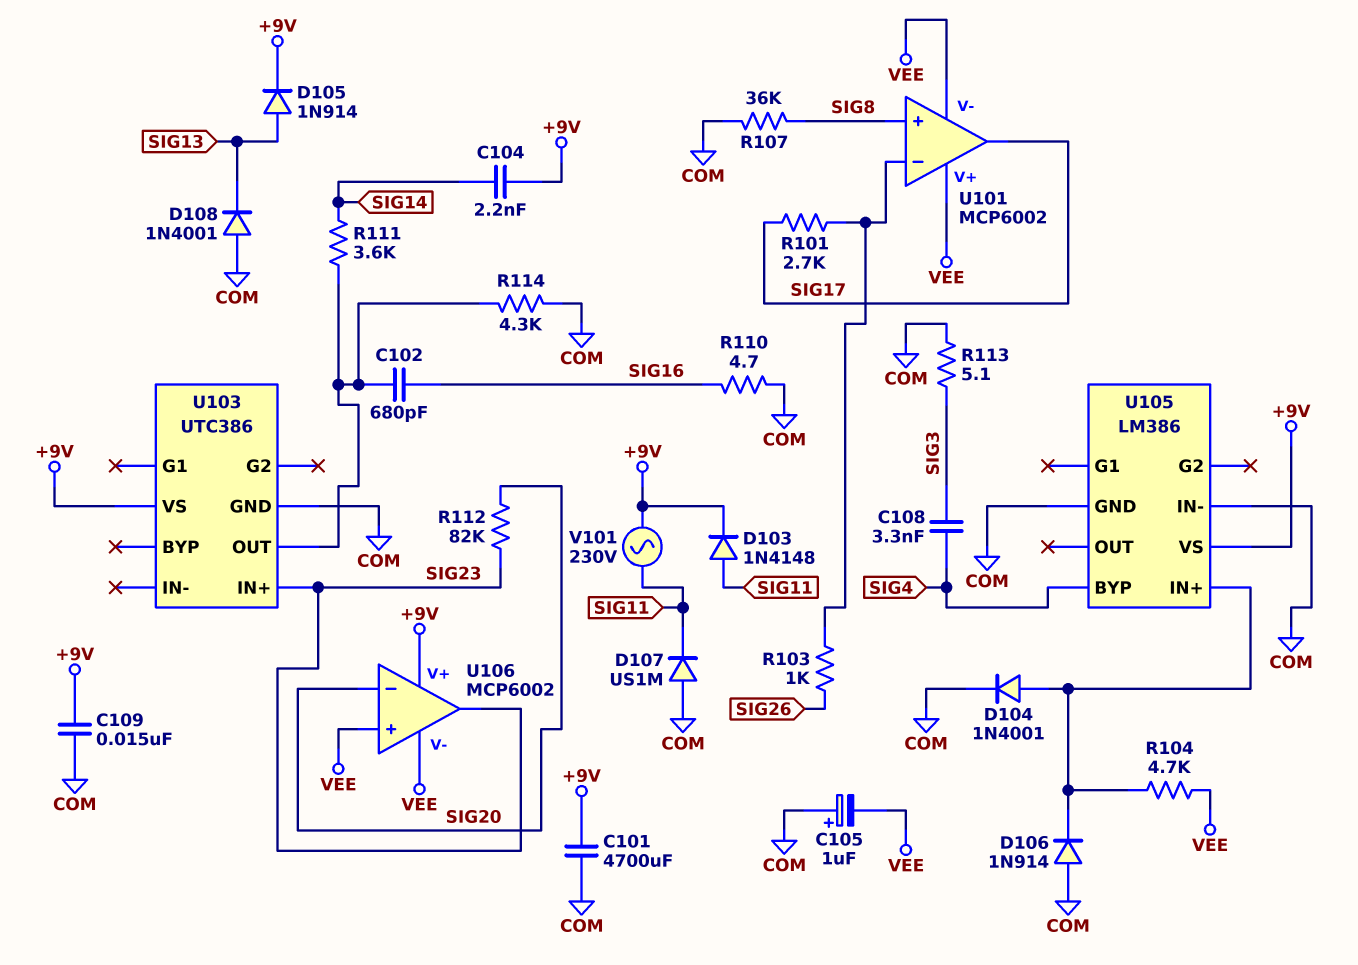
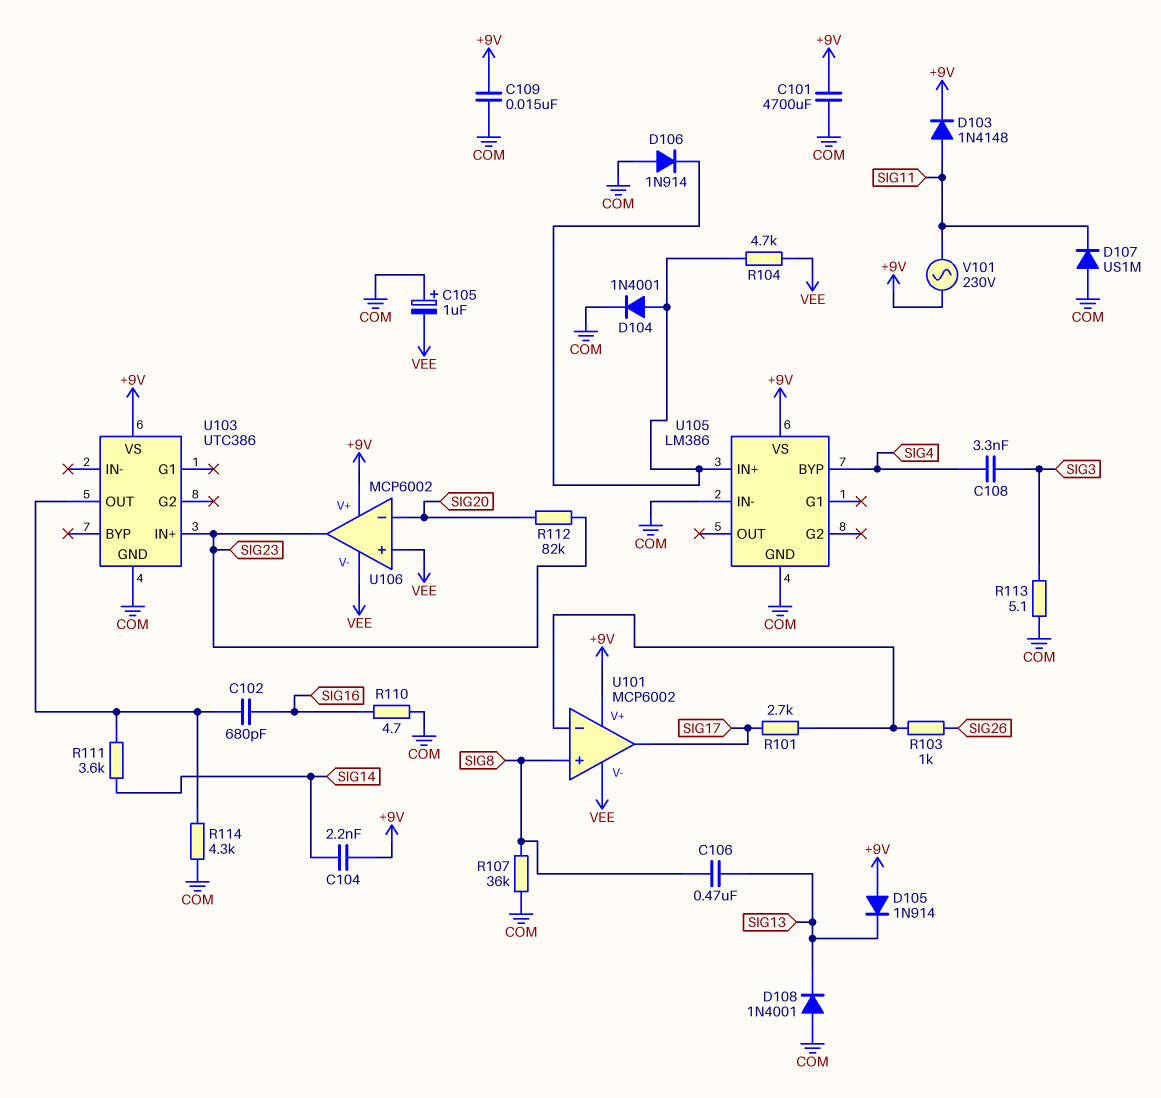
C106: none -> 470nF (SIG8, SIG13)
D105: diode 1N914 (A SIG13, K +9V) -> diode 1N914 (A +9V, K SIG13)
U101 pin V+: VEE -> +9V

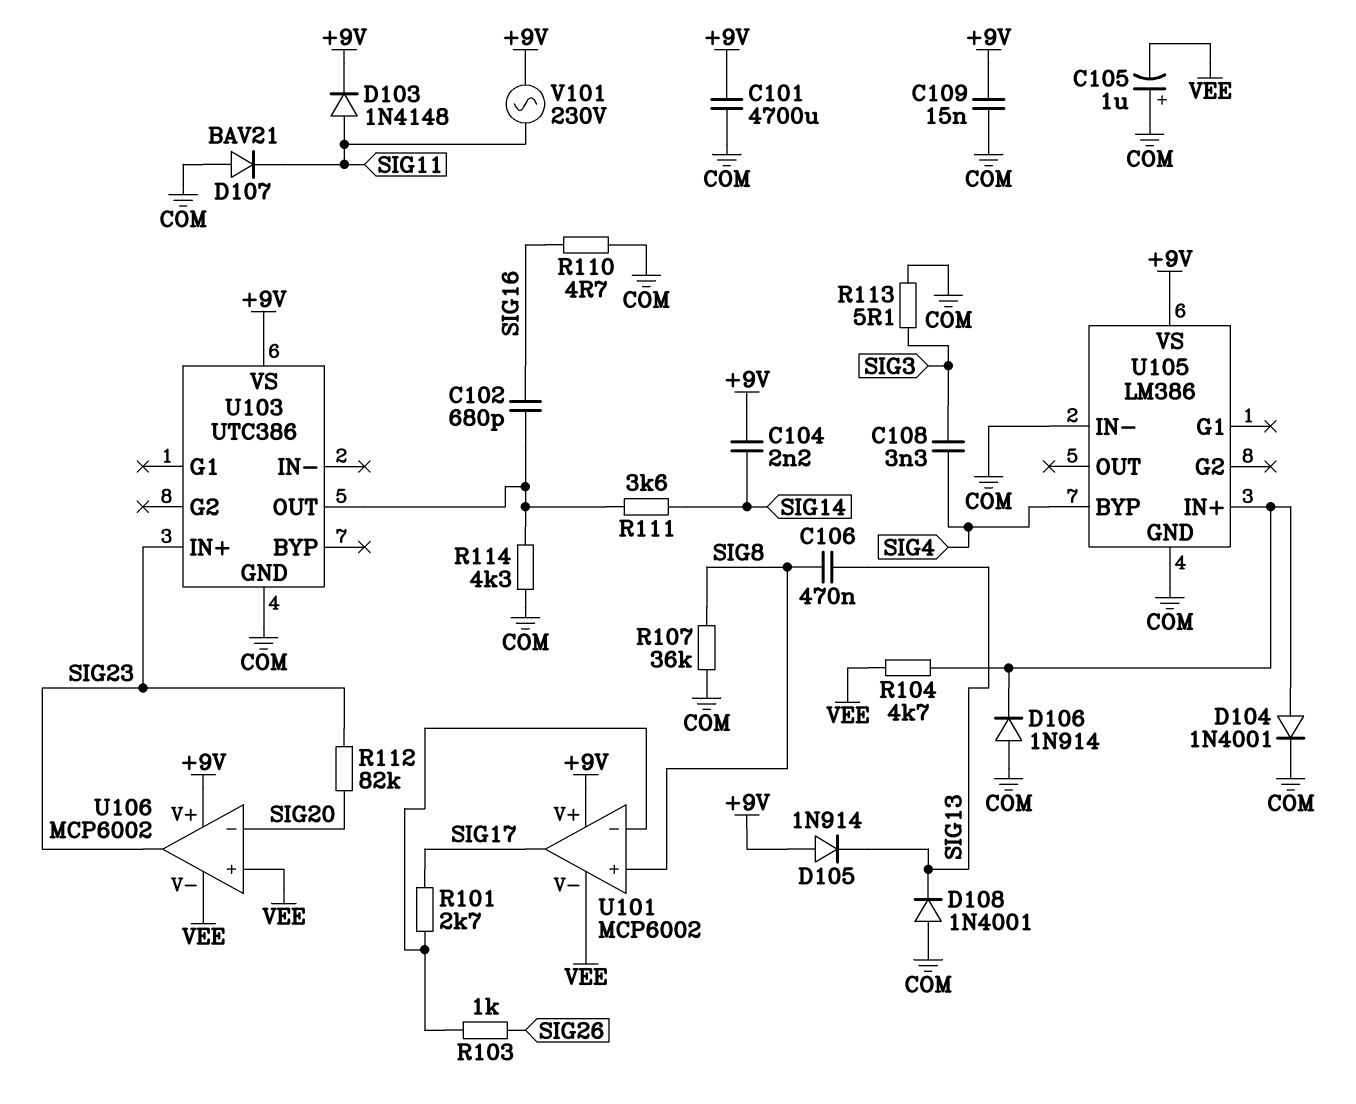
D107: diode US1M (A COM, K SIG11) -> diode BAV21 (A COM, K SIG11)

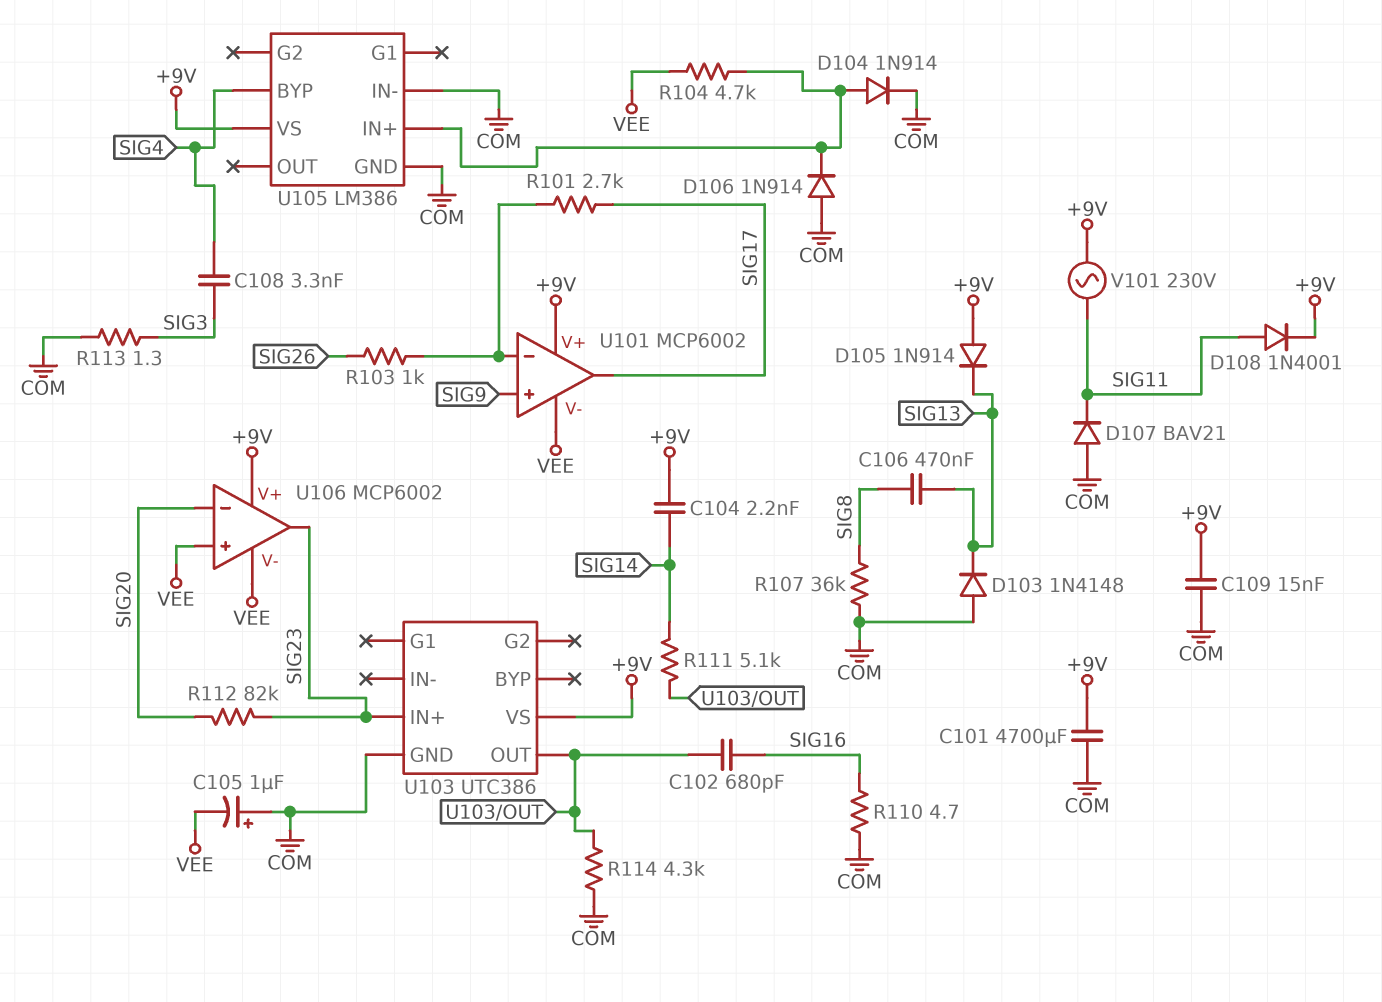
D103: diode 1N4148 (A SIG11, K +9V) -> diode 1N4148 (A COM, K SIG13)
D104: diode 1N4001 (A U105/IN+, K COM) -> diode 1N914 (A U105/IN+, K COM)
D108: diode 1N4001 (A COM, K SIG13) -> diode 1N4001 (A SIG11, K +9V)
R111: 3.6k (SIG14, U103/OUT) -> 5.1k (SIG14, U103/OUT)
R113: 5.1 (COM, SIG3) -> 1.3 (COM, SIG3)
U101 pin in+: SIG8 -> SIG9

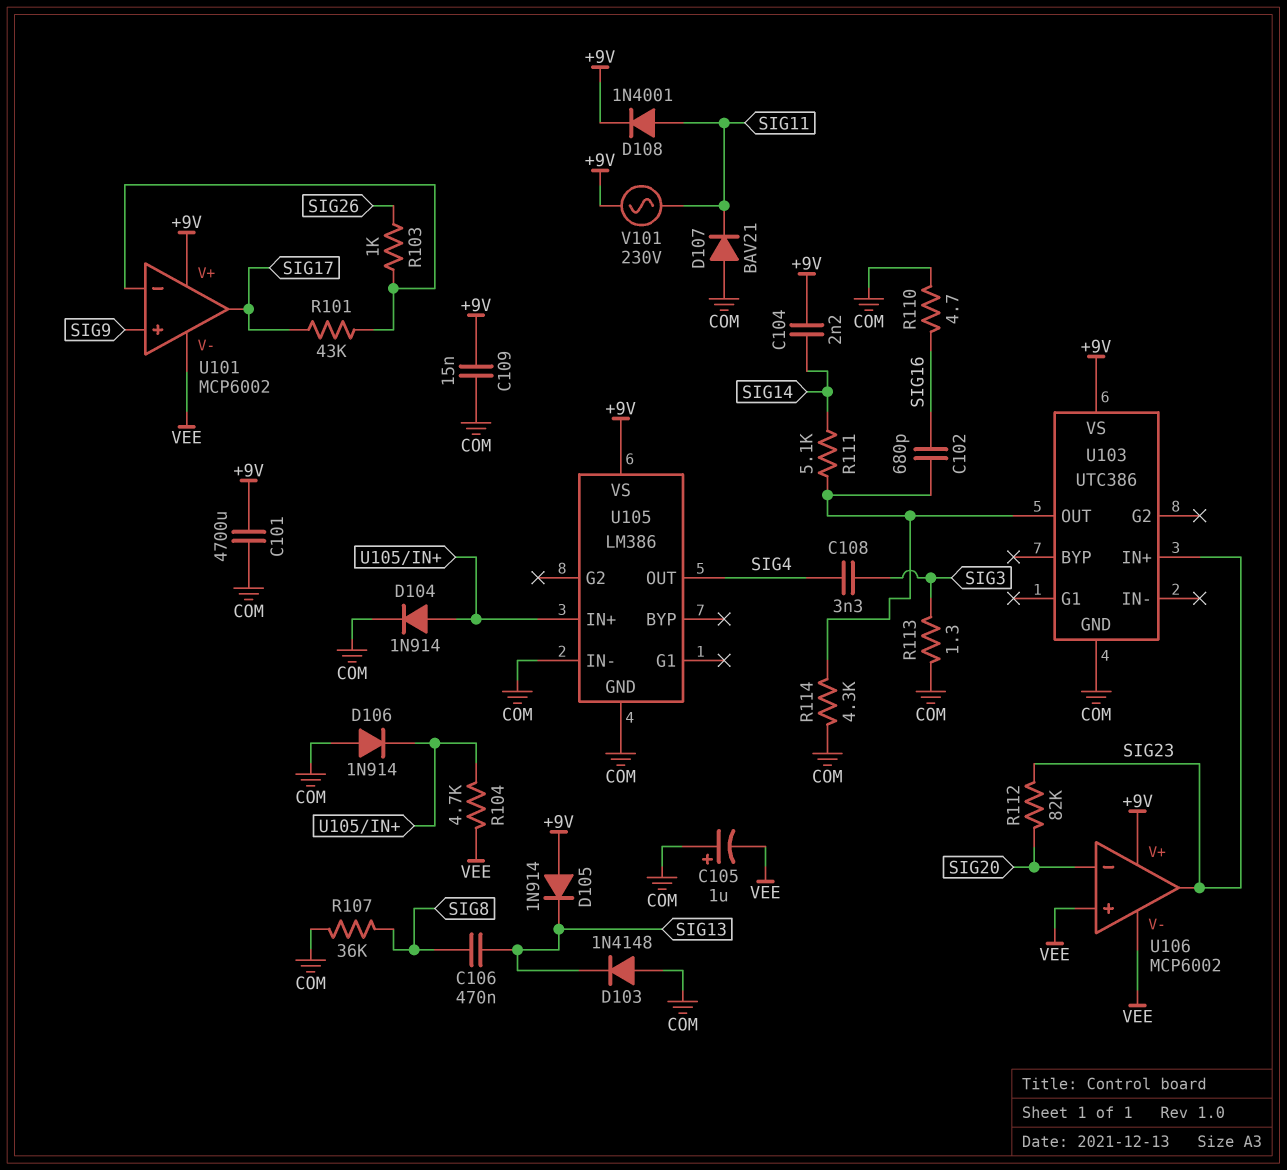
R101: 2.7k (SIG17, U101/in-) -> 43k (SIG17, U101/in-)
U105 pin BYP: SIG4 -> none
U105 pin OUT: none -> SIG4

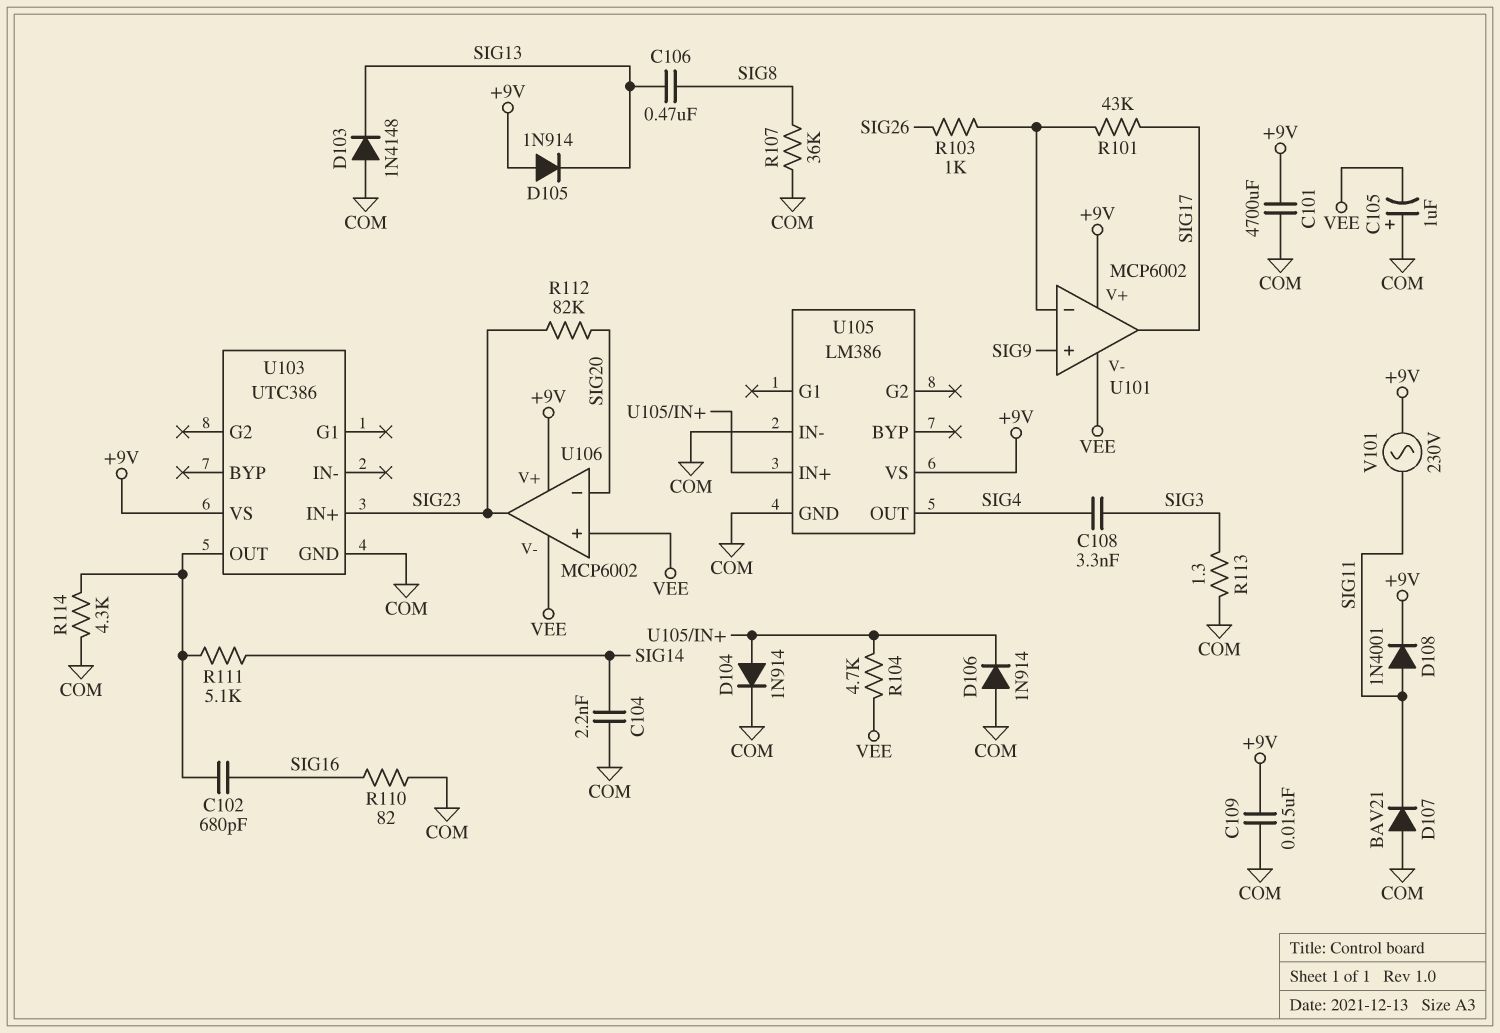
C104: 2.2nF (+9V, SIG14) -> 2.2nF (COM, SIG14)
R110: 4.7 (COM, SIG16) -> 82 (COM, SIG16)

